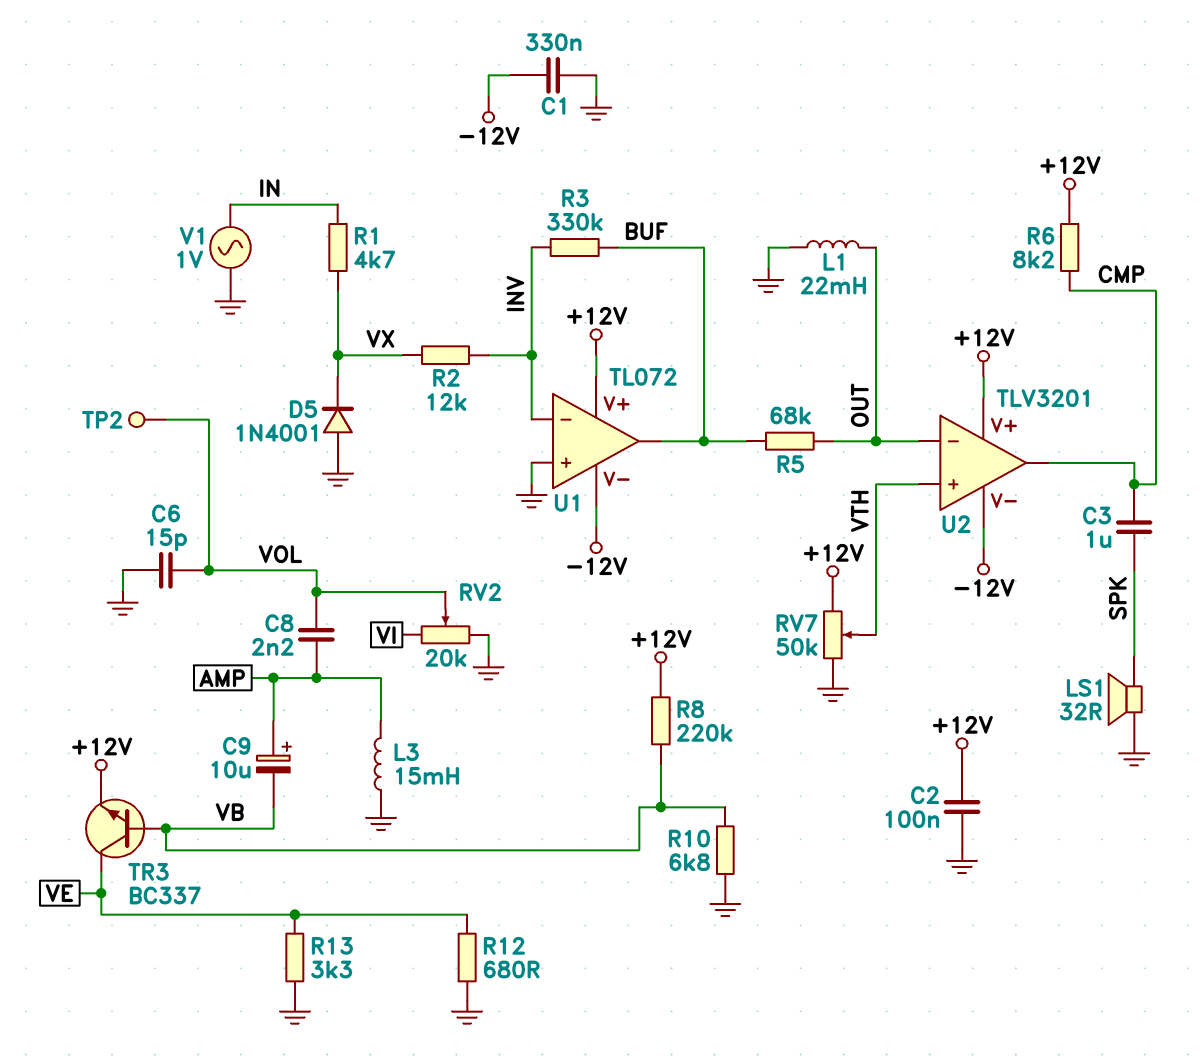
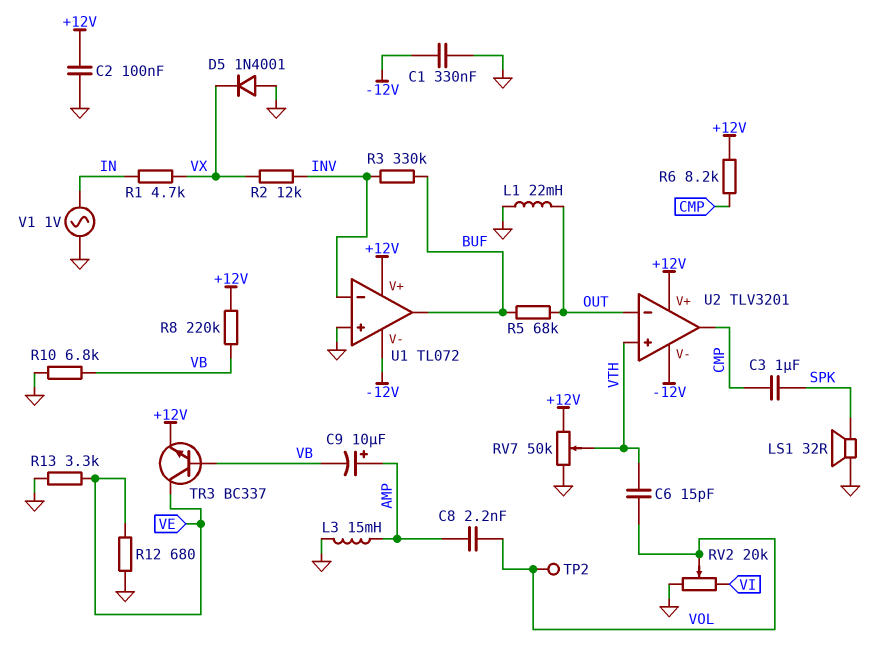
C6: 15pF (GND, VOL) -> 15pF (VOL, VTH)

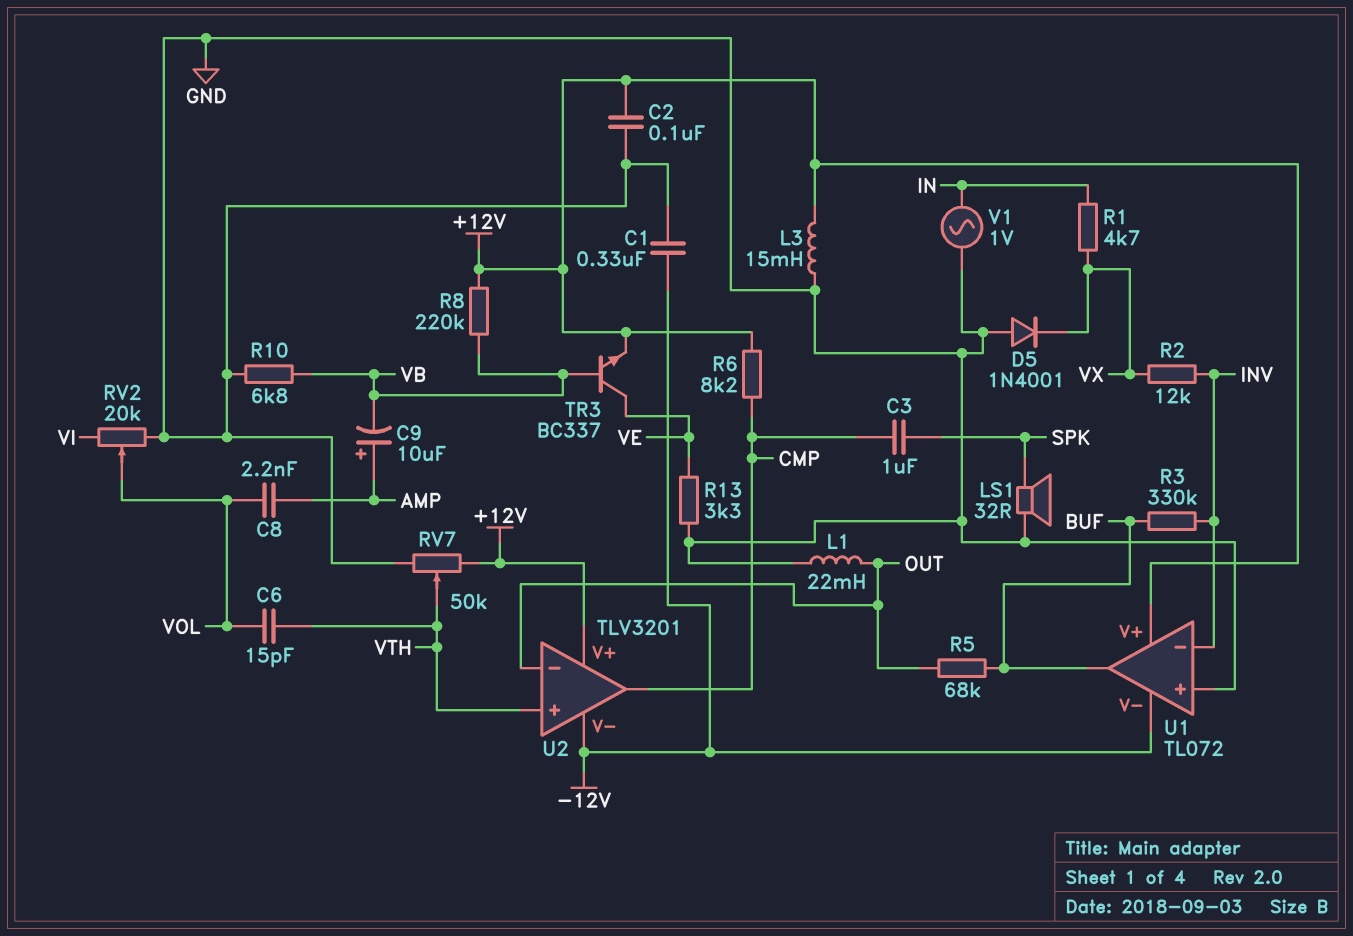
L3: 15mH (AMP, GND) -> 15mH (+12V, GND)
R12: 680 (GND, VE) -> none
TP2: test point (VOL) -> none

